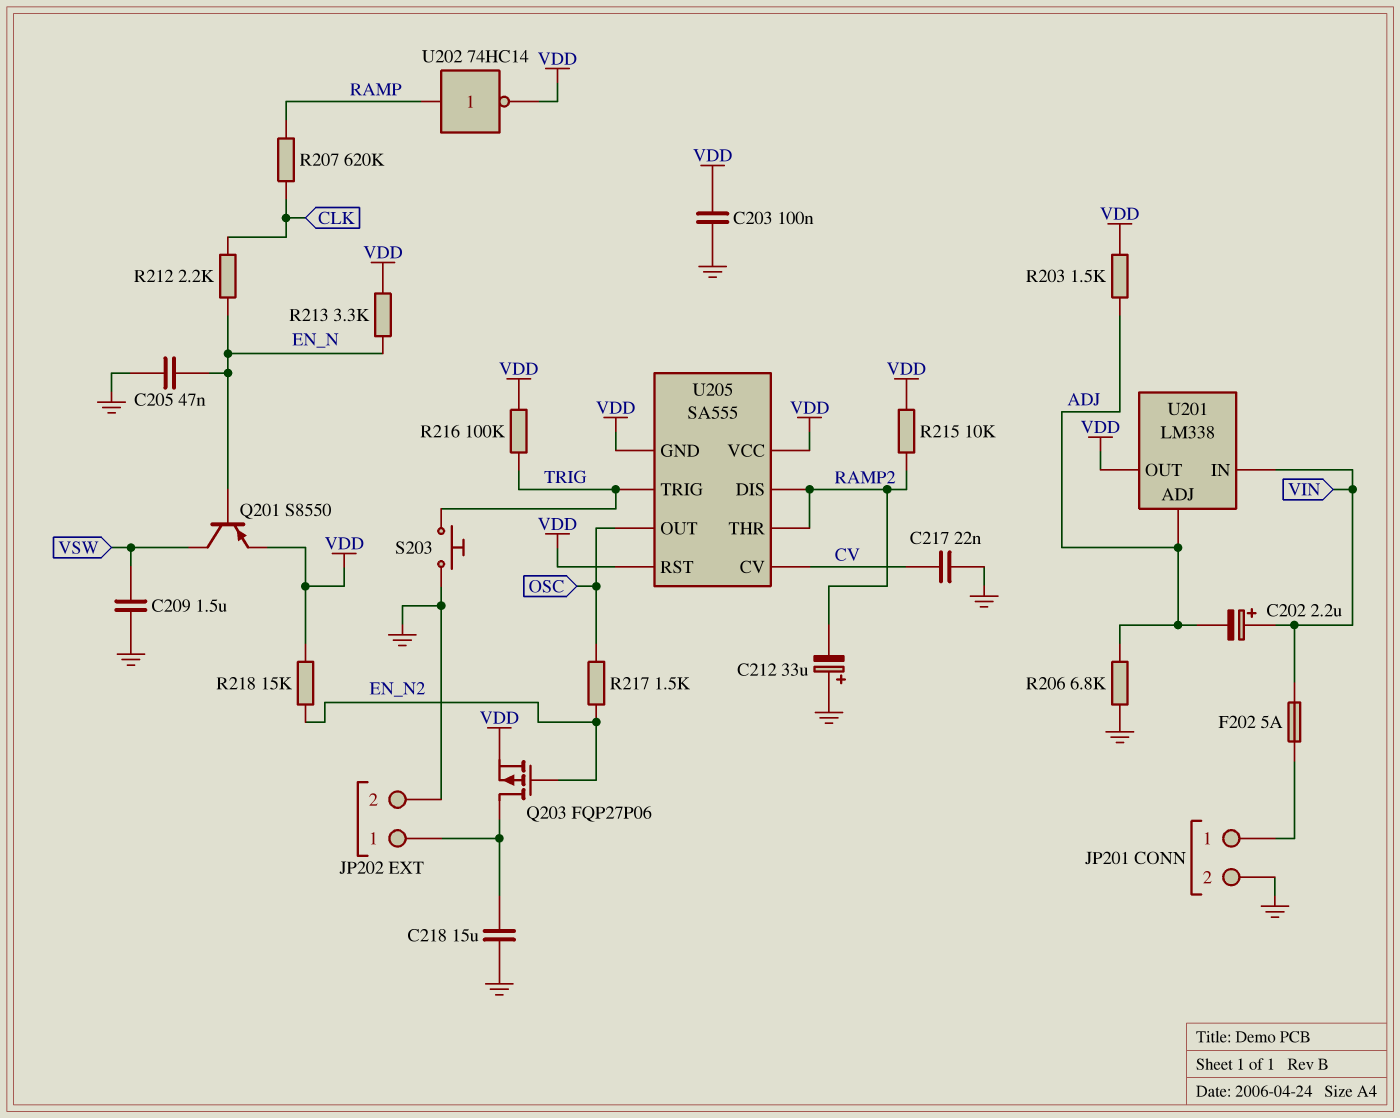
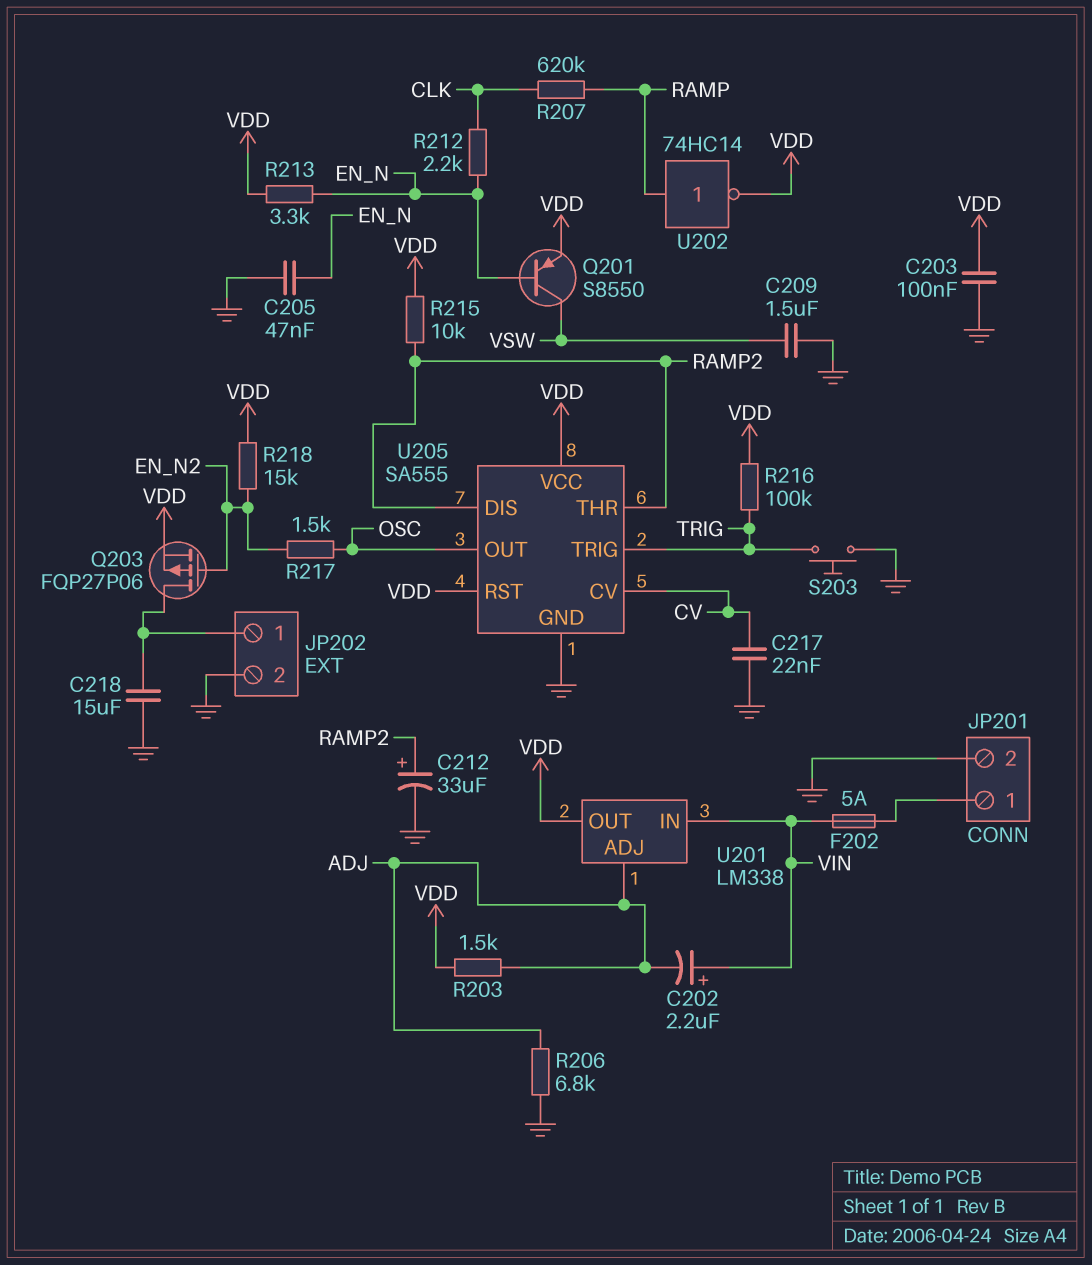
C212: 33uF (plus GND, minus RAMP2) -> 33uF (plus RAMP2, minus GND)
U205 pin GND: VDD -> GND

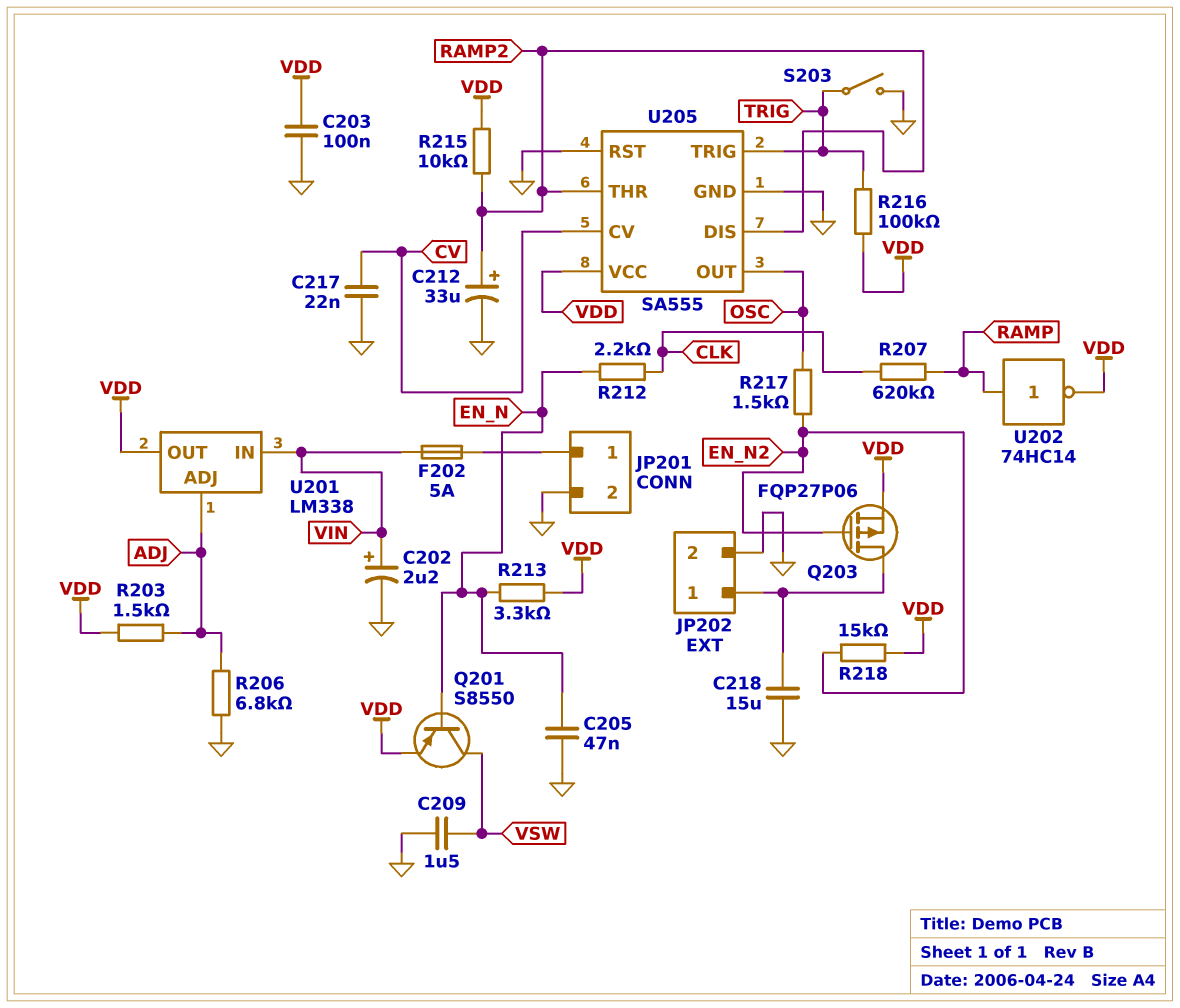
C202: 2.2uF (plus VIN, minus ADJ) -> 2.2uF (plus VIN, minus GND)
S203: button (GND, TRIG) -> switch (GND, TRIG)
U205 pin RST: VDD -> GND

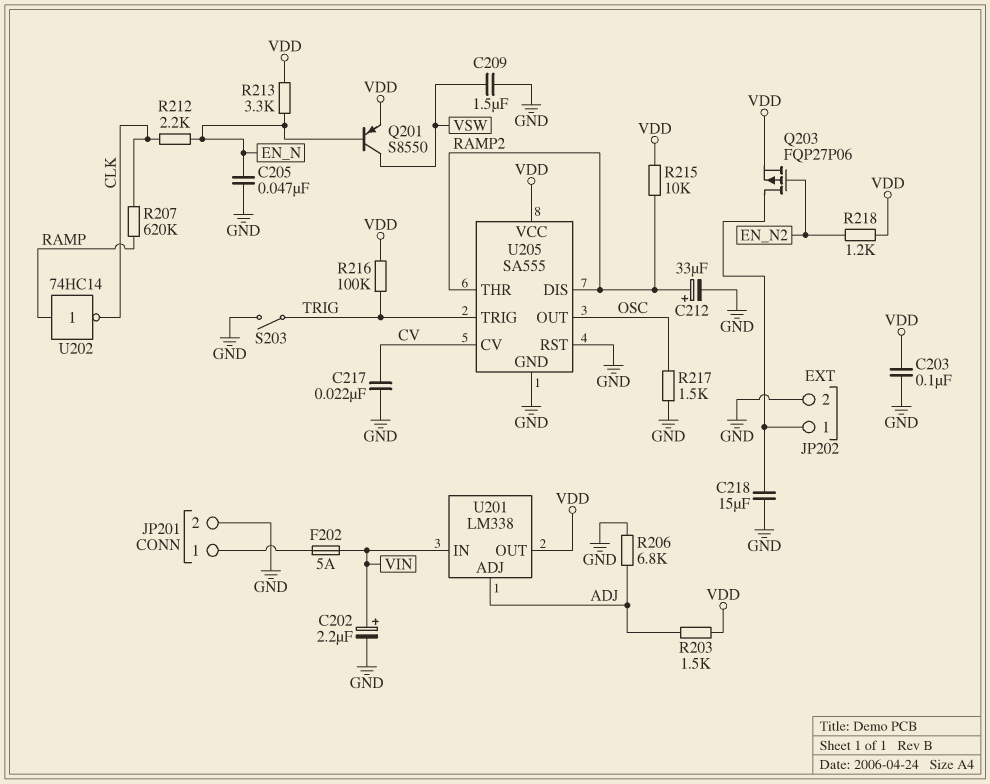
R217: 1.5k (EN_N2, OSC) -> 1.5k (GND, OSC)
R218: 15k (EN_N2, VDD) -> 1.2k (EN_N2, VDD)
U202: NOT 74HC14 (in RAMP, out VDD) -> NOT 74HC14 (in RAMP, out CLK)

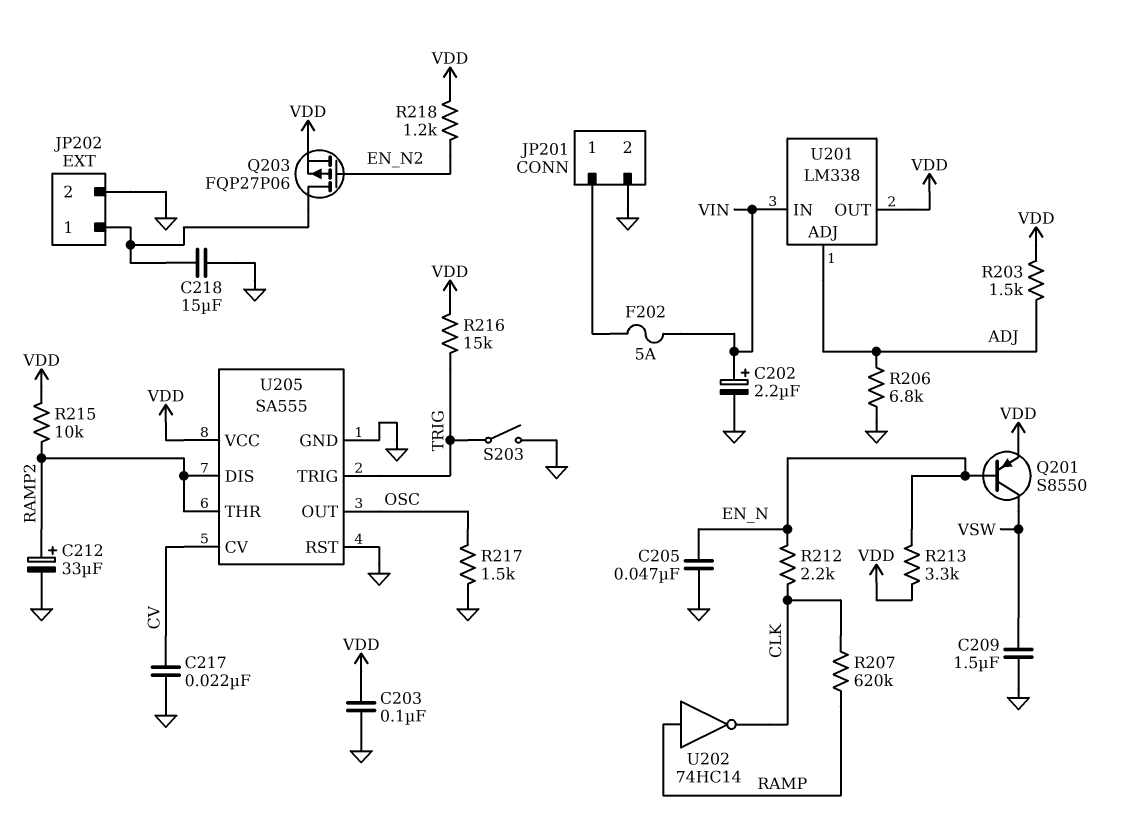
R216: 100k (TRIG, VDD) -> 15k (TRIG, VDD)

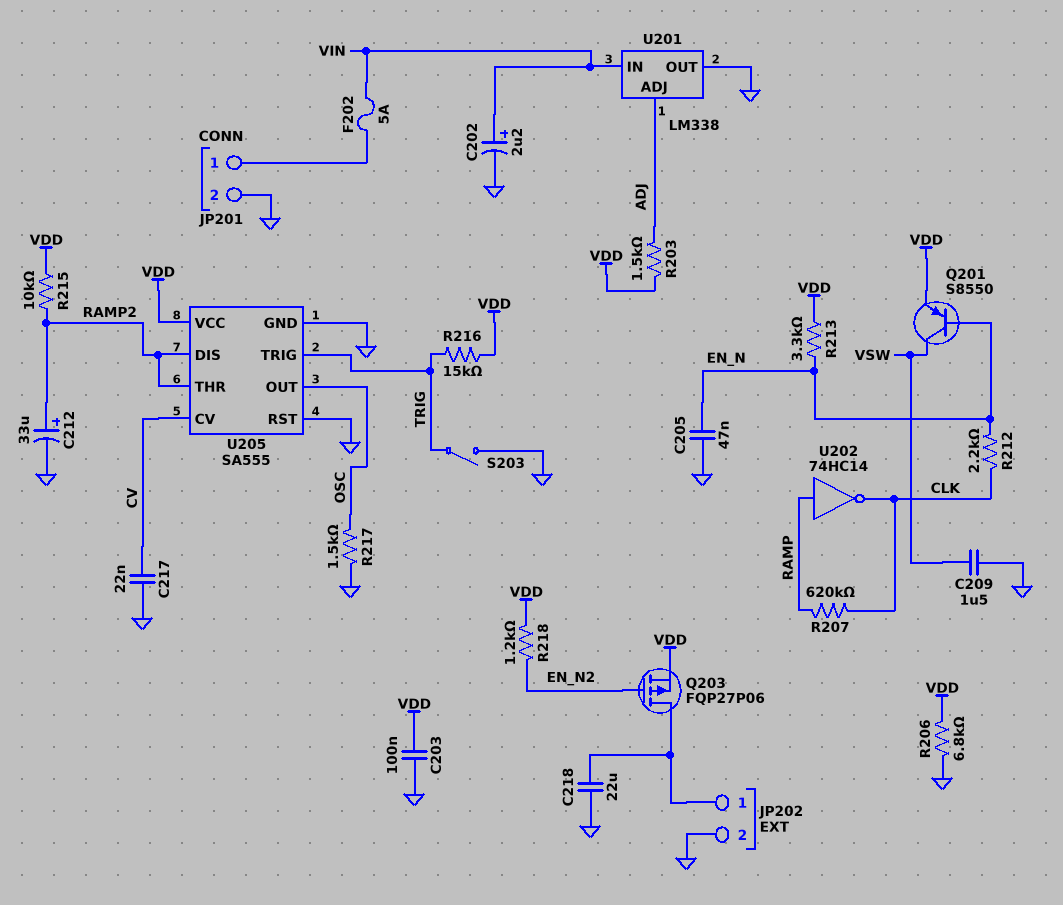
C218: 15uF (GND, JP202/1) -> 22uF (GND, JP202/1)
R206: 6.8k (ADJ, GND) -> 6.8k (GND, VDD)
U201 pin OUT: VDD -> GND

